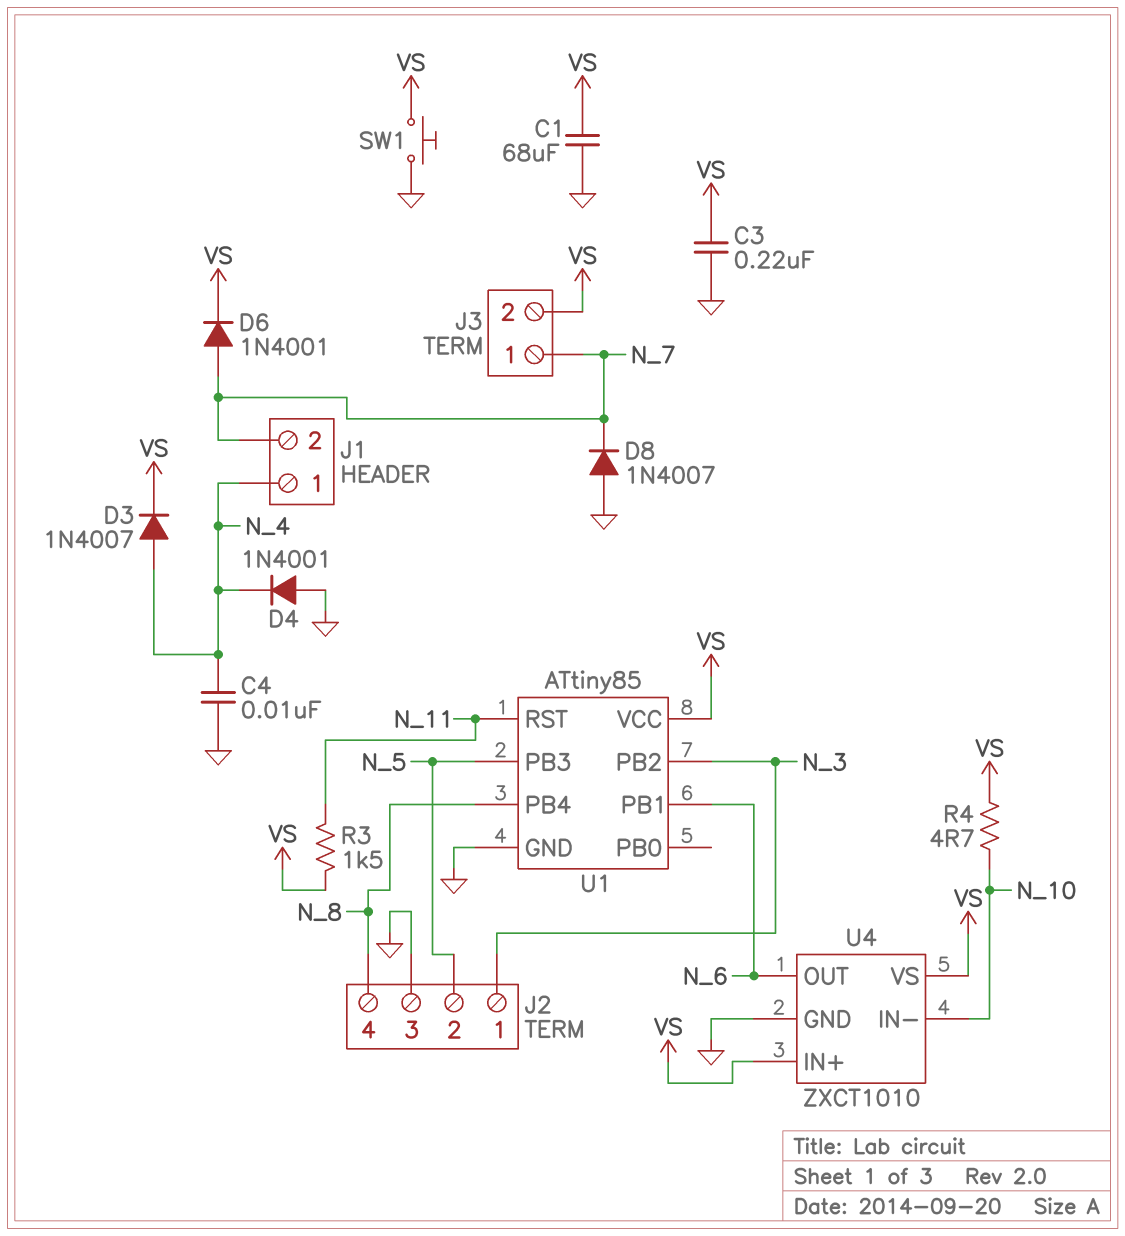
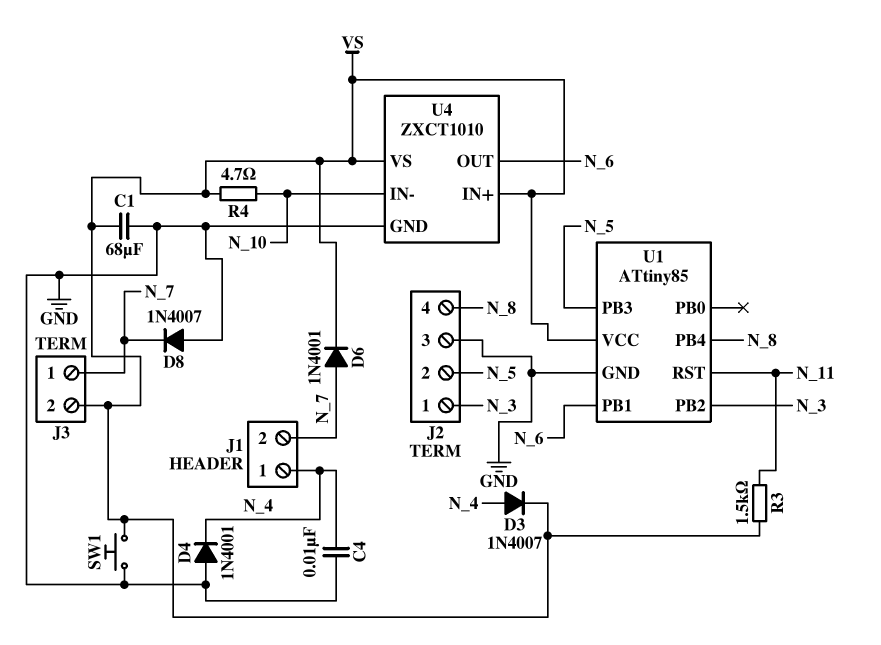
C3: 220nF (GND, VS) -> none

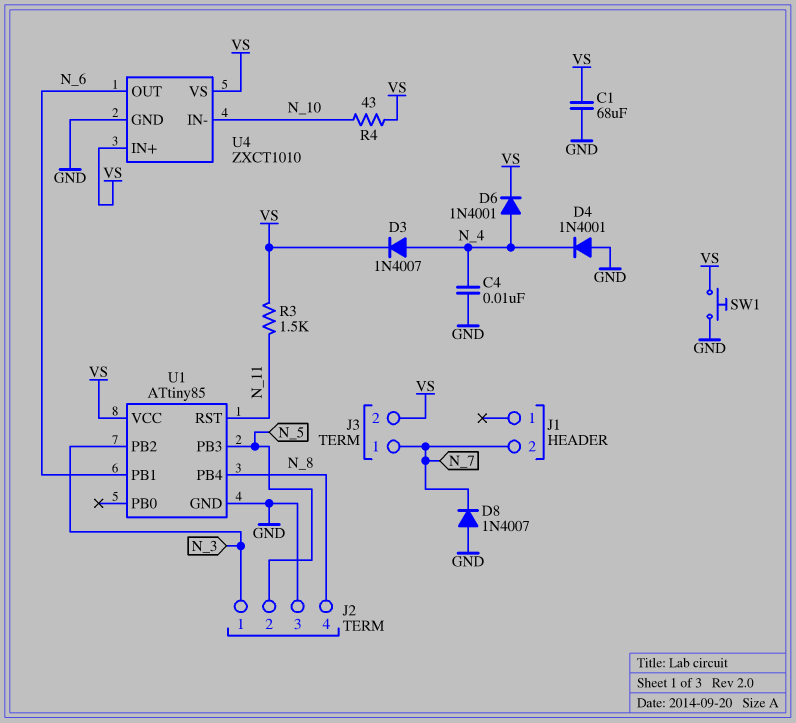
D6: diode 1N4001 (A N_7, K VS) -> diode 1N4001 (A N_4, K VS)
J1 pin 1: N_4 -> none
R4: 4.7 (N_10, VS) -> 43 (N_10, VS)

